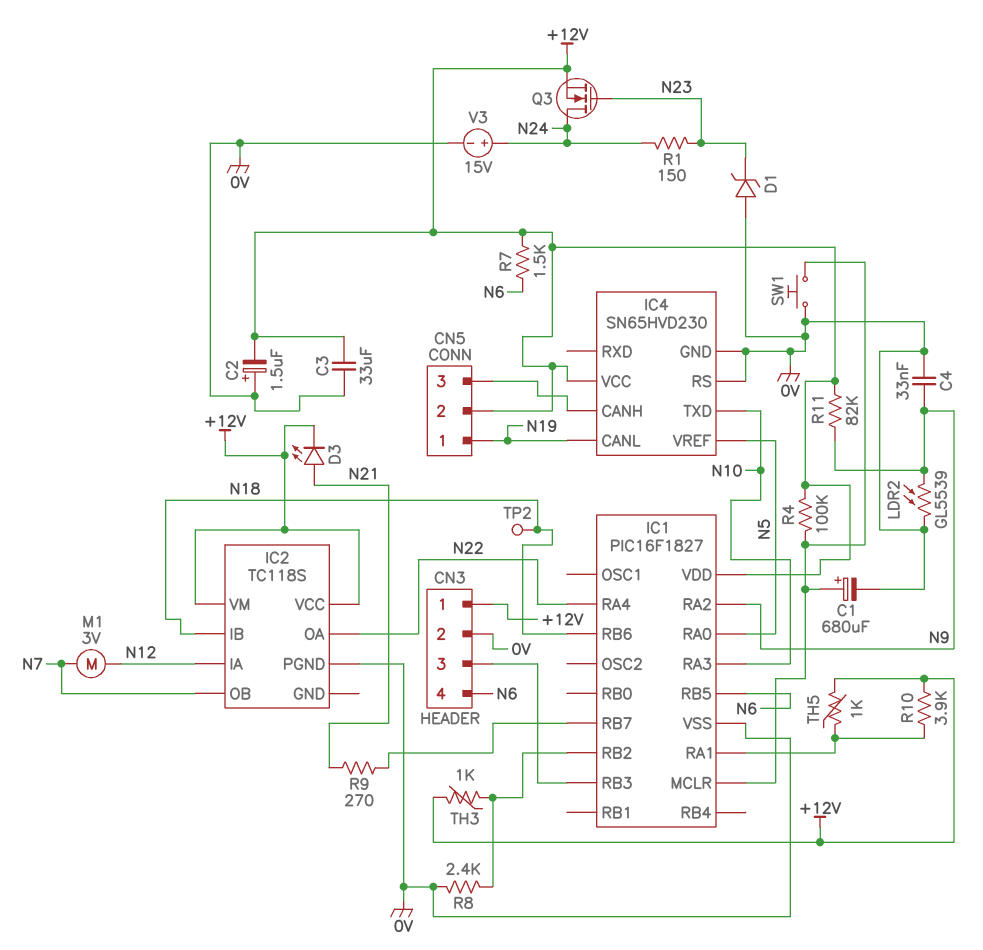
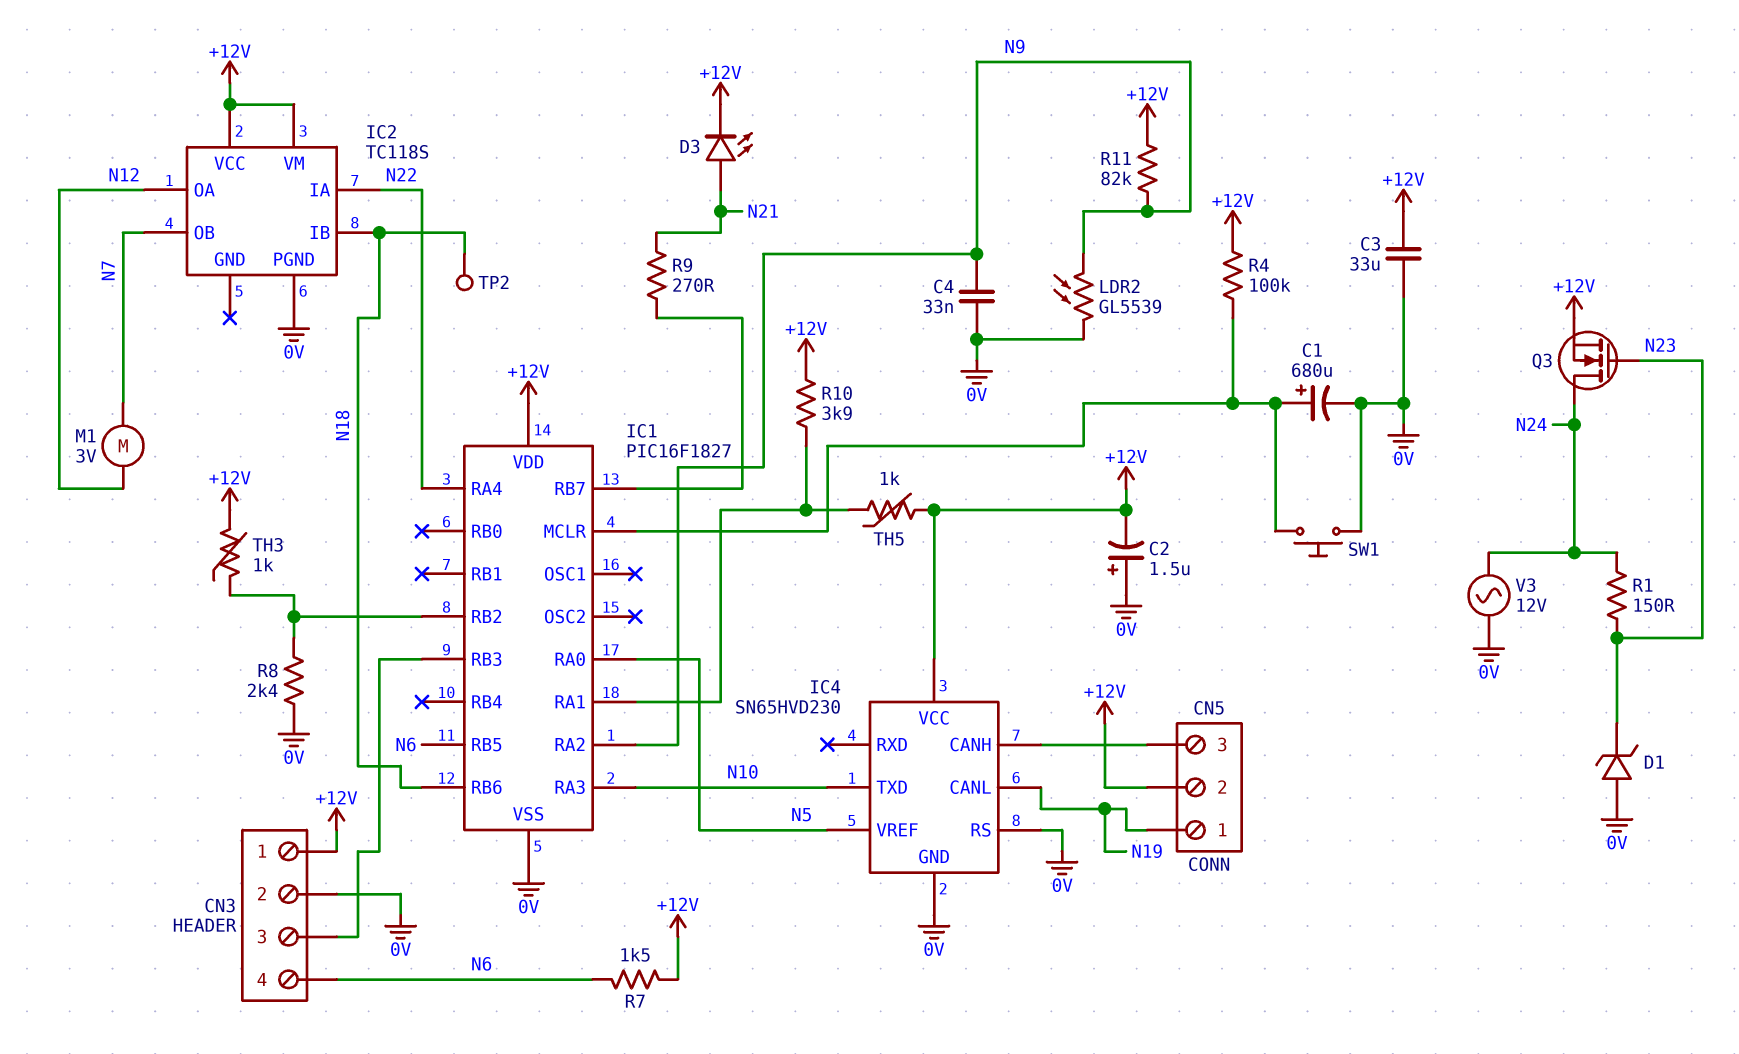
IC2 pin IA: N12 -> N22
IC2 pin OA: N22 -> N12
V3: 15V (plus N24, minus 0V) -> AC 12V (0V, N24)

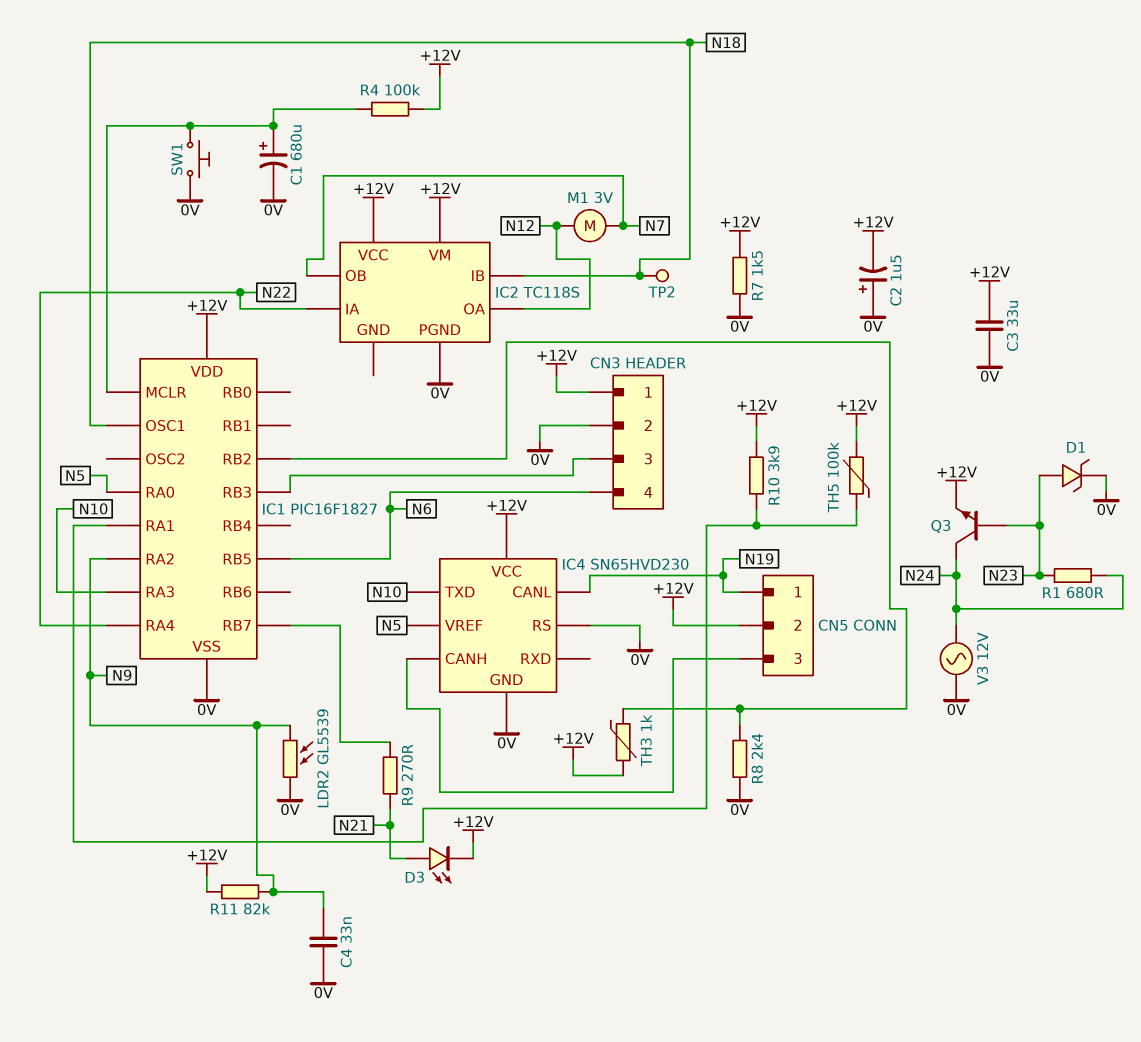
D1: zener (A 0V, K N23) -> zener (A N23, K 0V)
IC1 pin OSC1: none -> N18
IC1 pin RB6: N18 -> none
Q3: NMOS (G N23, D N24, S +12V) -> NPN (B N23, C N24, E +12V)
R1: 150 (N23, N24) -> 680 (N23, N24)
R7: 1.5k (+12V, N6) -> 1.5k (+12V, 0V)
TH5: 1k (+12V, IC1/RA1) -> 100k (+12V, IC1/RA1)

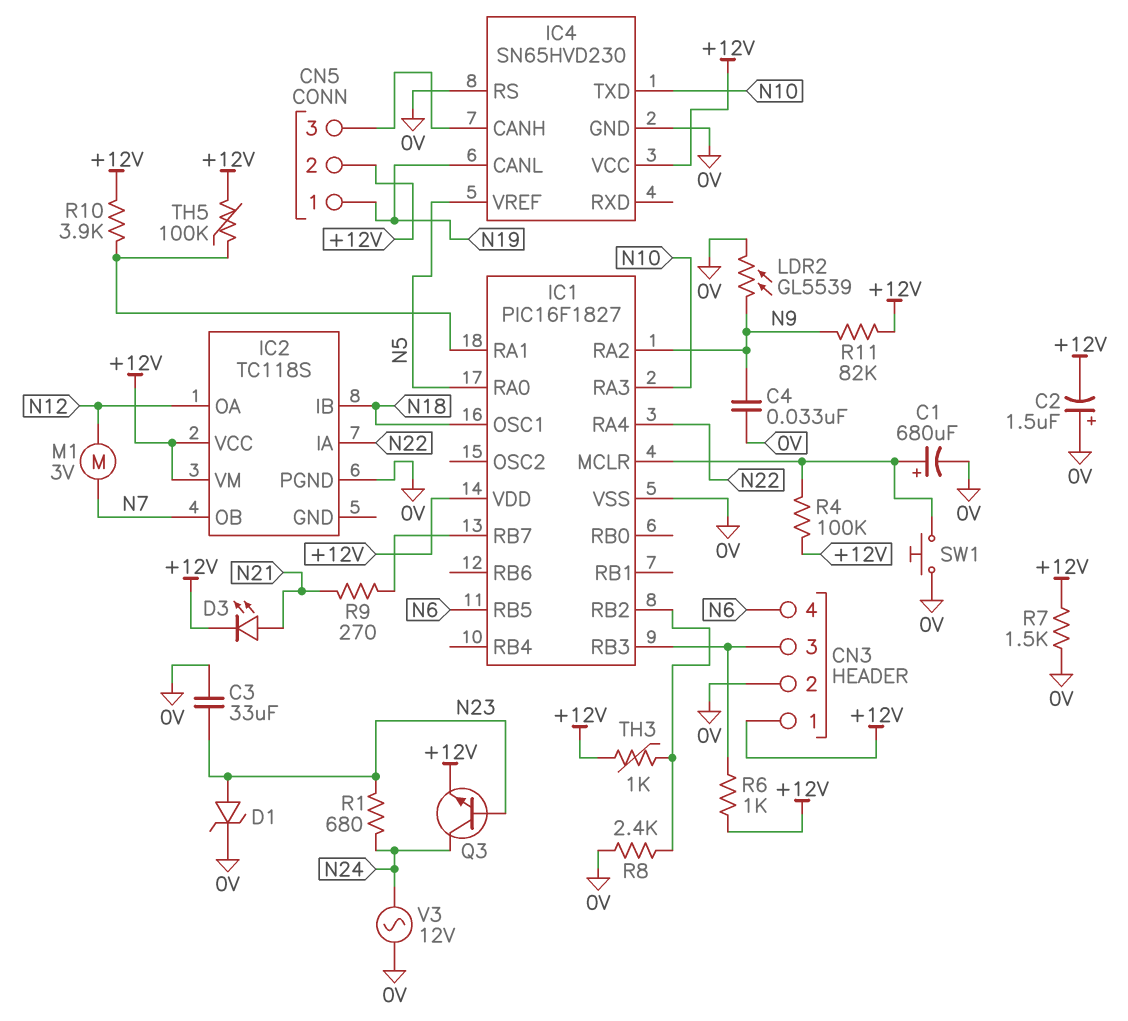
C3: 33uF (+12V, 0V) -> 33uF (0V, N23)
R6: none -> 1k (+12V, CN3/3)
TP2: test point (N18) -> none

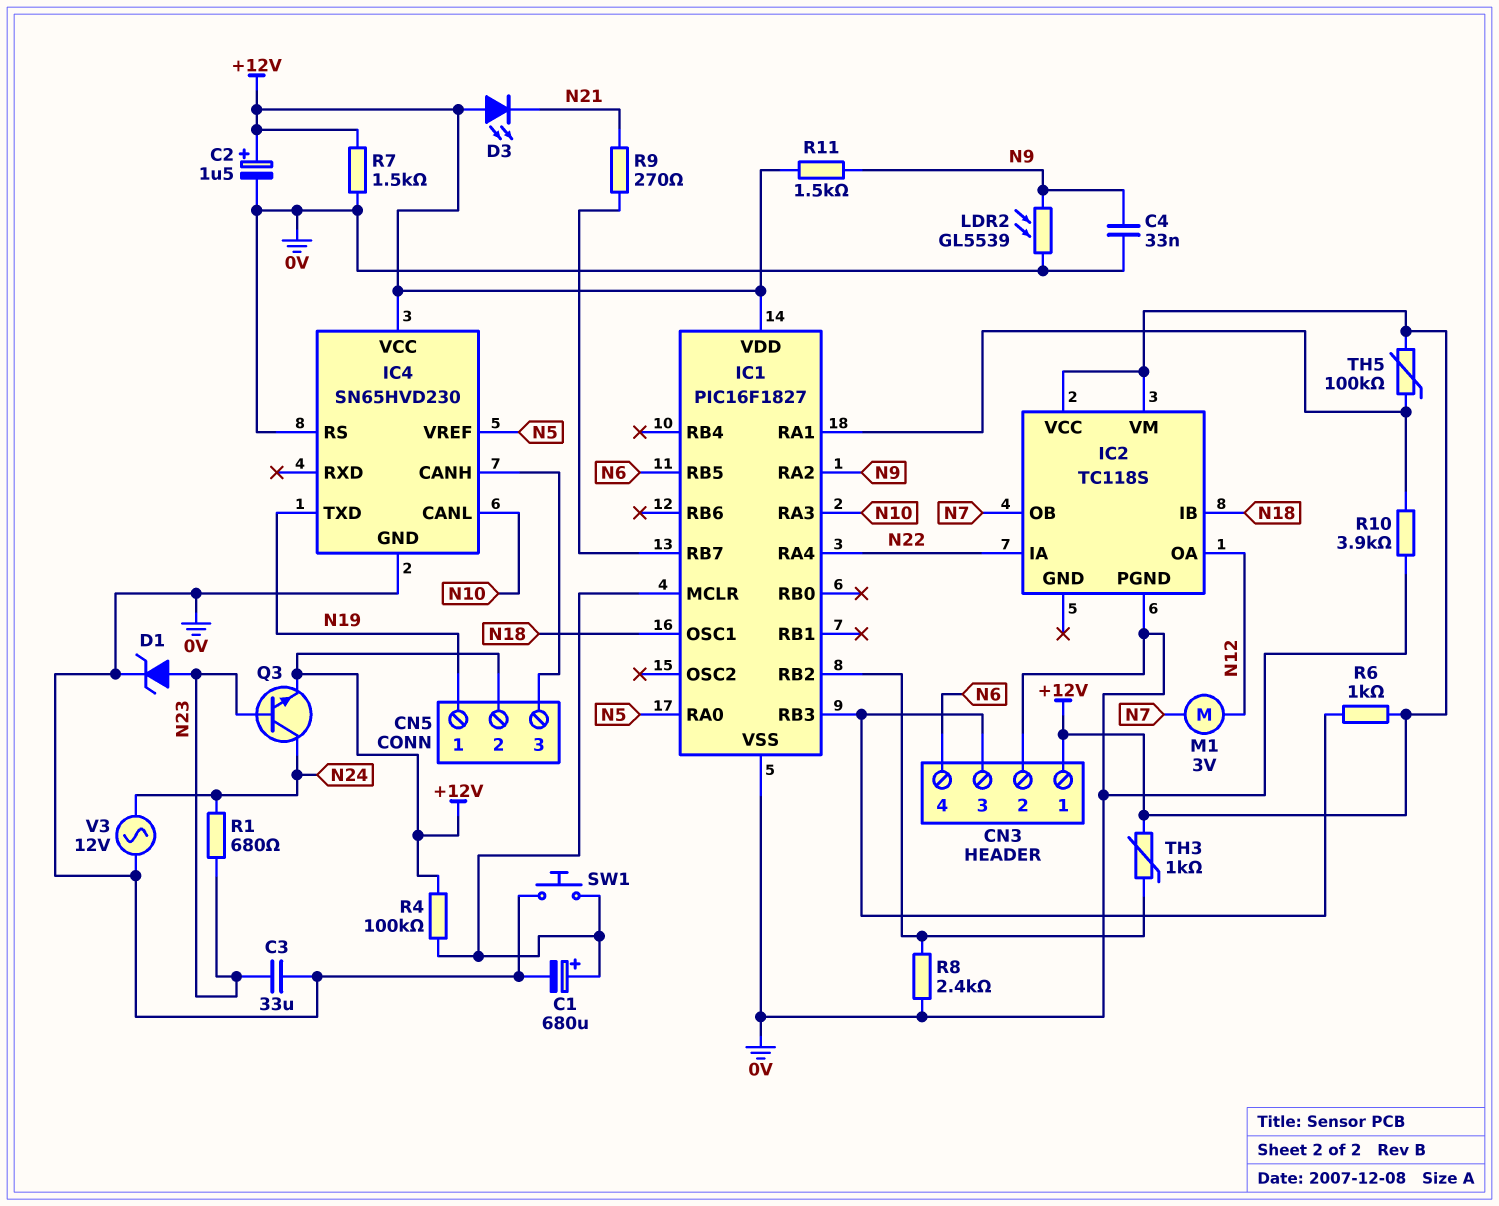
C2: 1.5uF (plus 0V, minus +12V) -> 1.5uF (plus +12V, minus 0V)
D3: LED (A N21, K +12V) -> LED (A +12V, K N21)
IC4 pin CANL: N19 -> N10
IC4 pin TXD: N10 -> N19
R10: 3.9k (+12V, IC1/RA1) -> 3.9k (0V, IC1/RA1)
R11: 82k (+12V, N9) -> 1.5k (+12V, N9)

